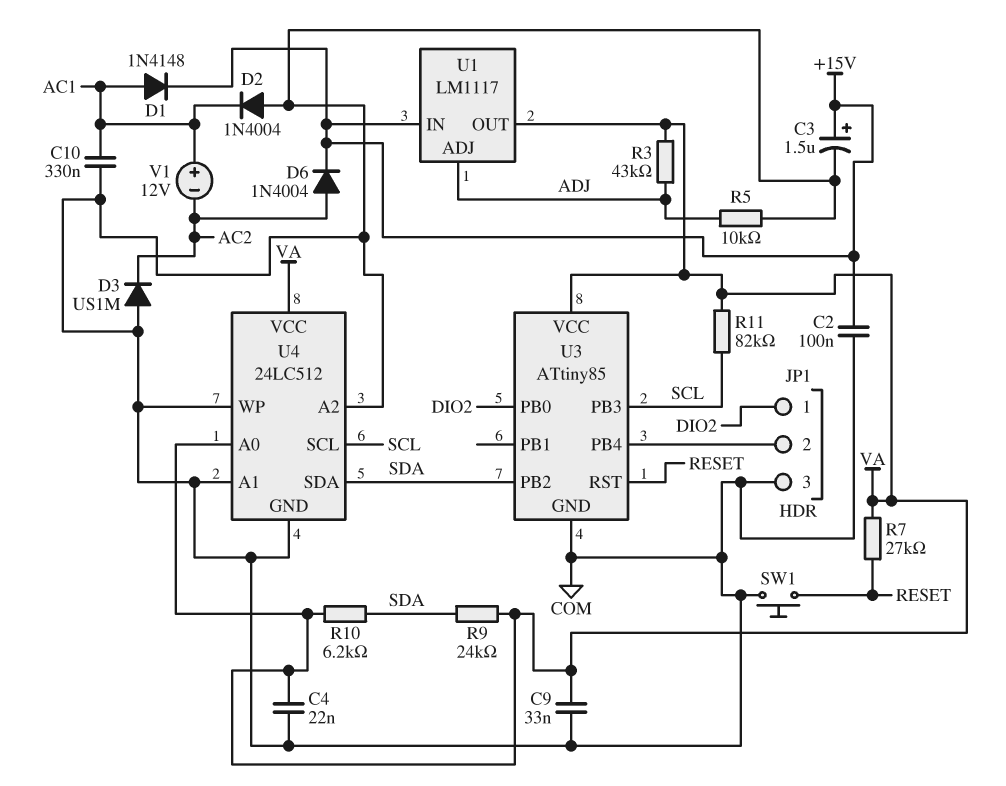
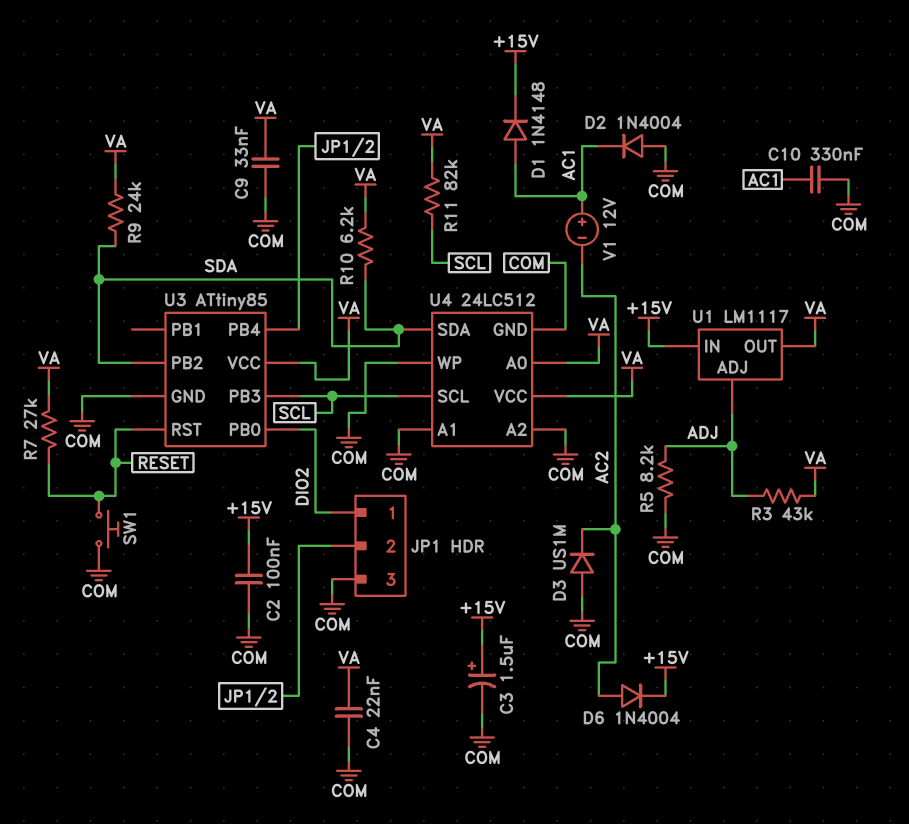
R5: 10k (ADJ, COM) -> 8.2k (ADJ, COM)

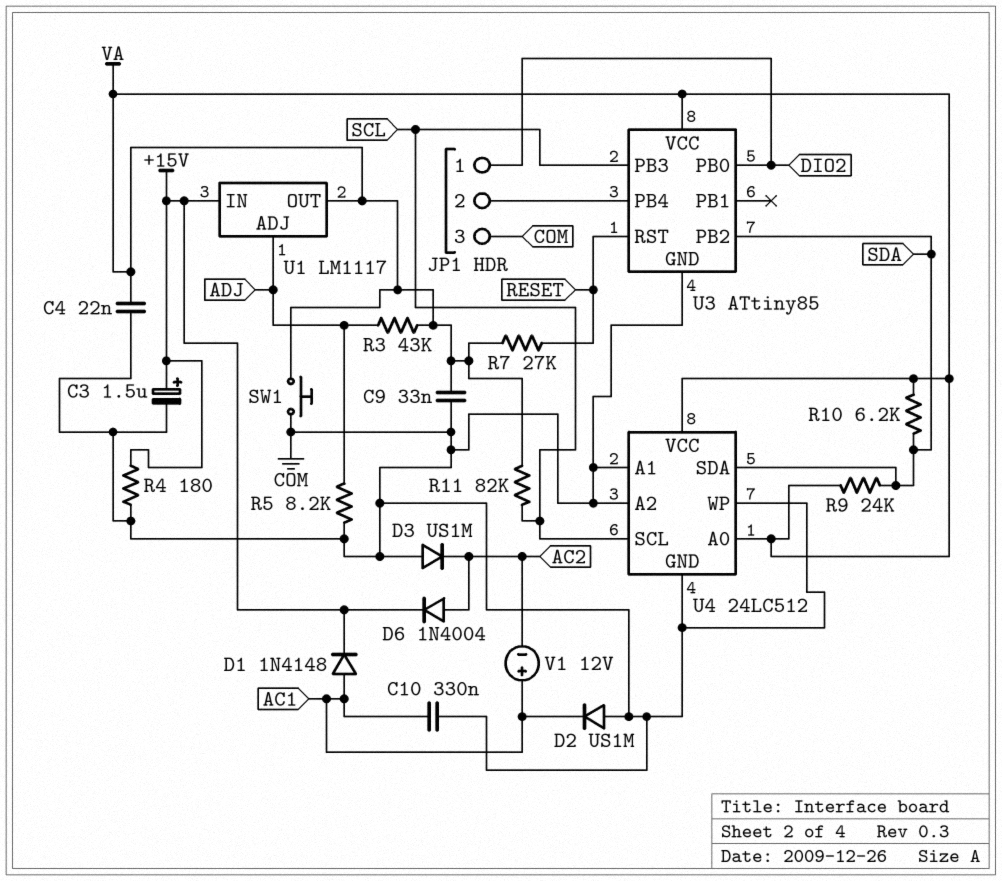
C2: 100nF (+15V, COM) -> none
D2: diode 1N4004 (A COM, K AC1) -> diode US1M (A COM, K AC1)
R4: none -> 180 (+15V, COM)
SW1: button (COM, RESET) -> button (COM, VA)

